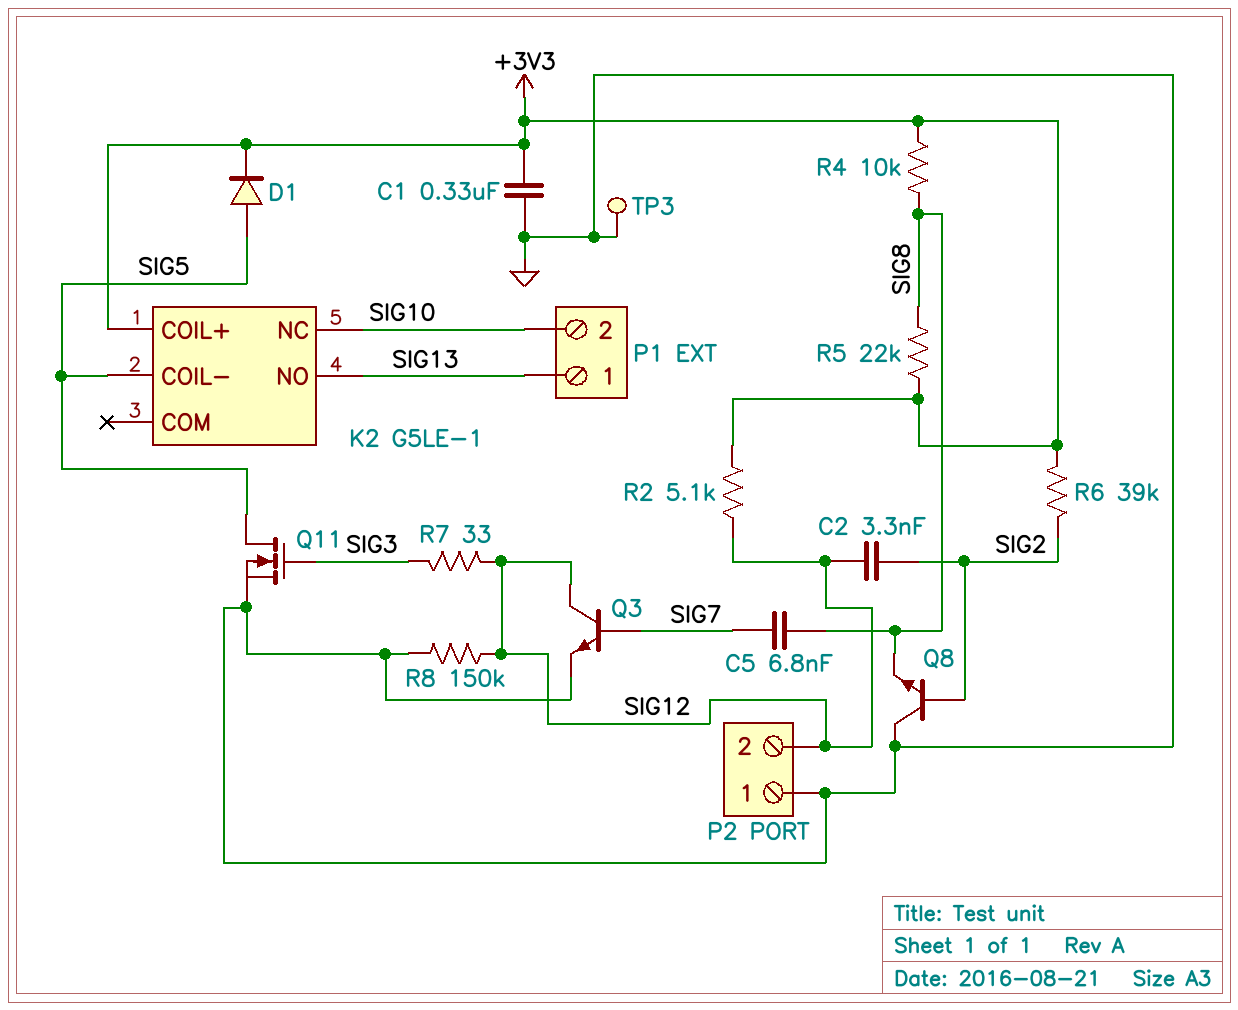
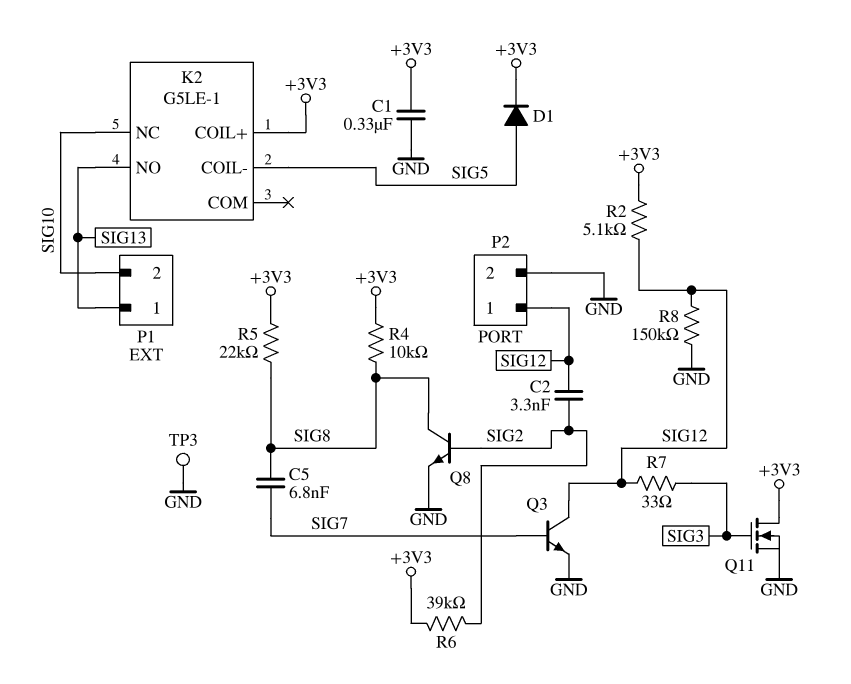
P2 pin 1: GND -> SIG12
P2 pin 2: SIG12 -> GND
Q8: NPN (B SIG2, C GND, E SIG8) -> NPN (B SIG2, C SIG8, E GND)
Q11: NMOS (G SIG3, D SIG5, S GND) -> NMOS (G SIG3, D +3V3, S GND)

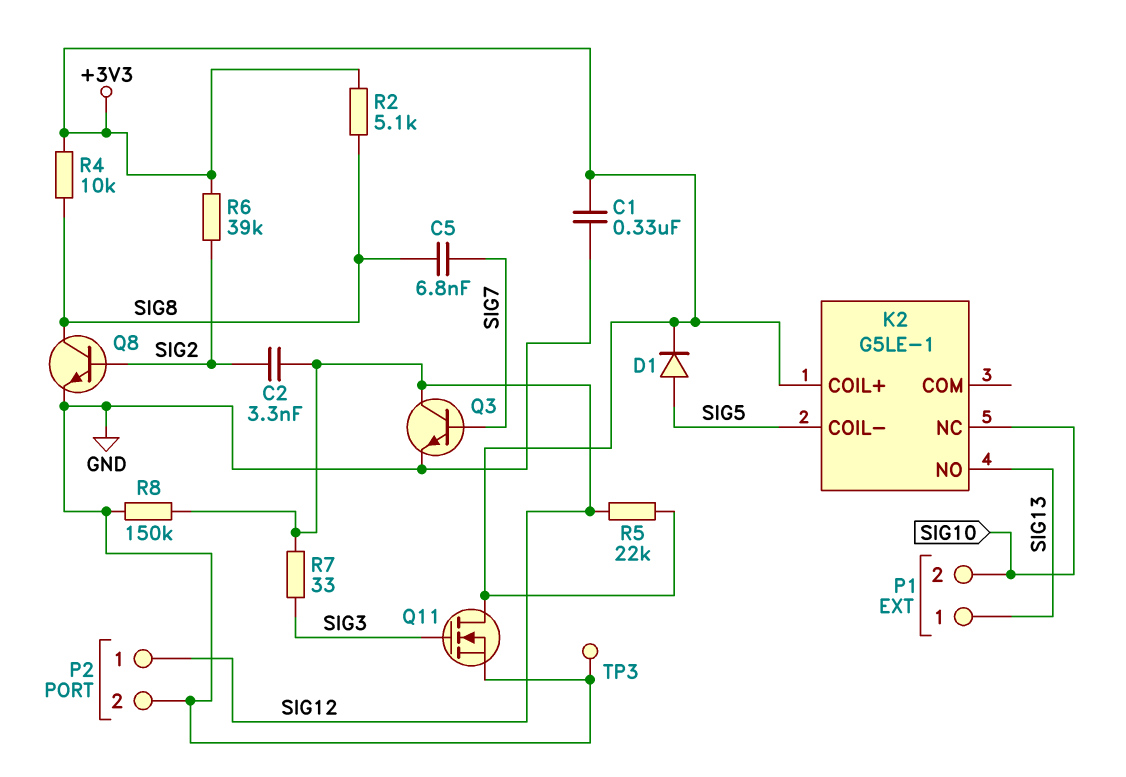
R2: 5.1k (+3V3, SIG12) -> 5.1k (+3V3, SIG8)
R5: 22k (+3V3, SIG8) -> 22k (+3V3, SIG12)

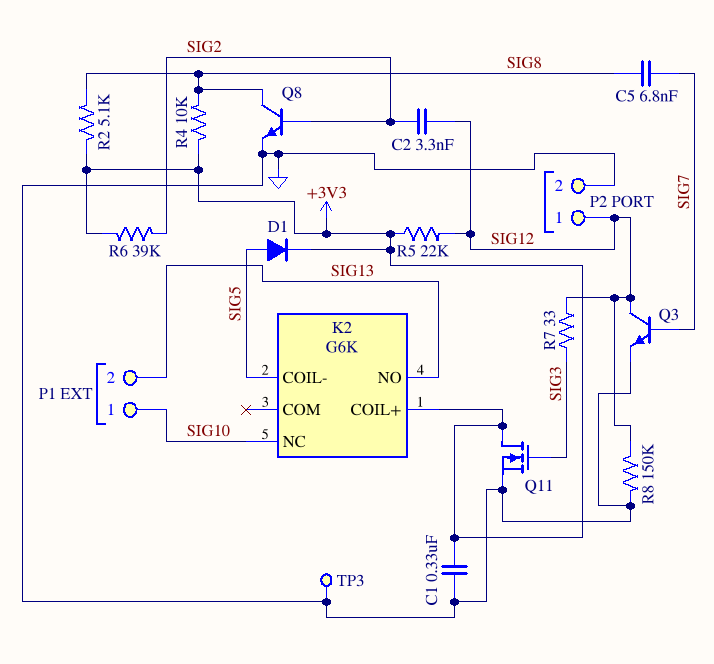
K2: G5LE-1 -> G6K
P1 pin 1: SIG13 -> SIG10
P1 pin 2: SIG10 -> SIG13

